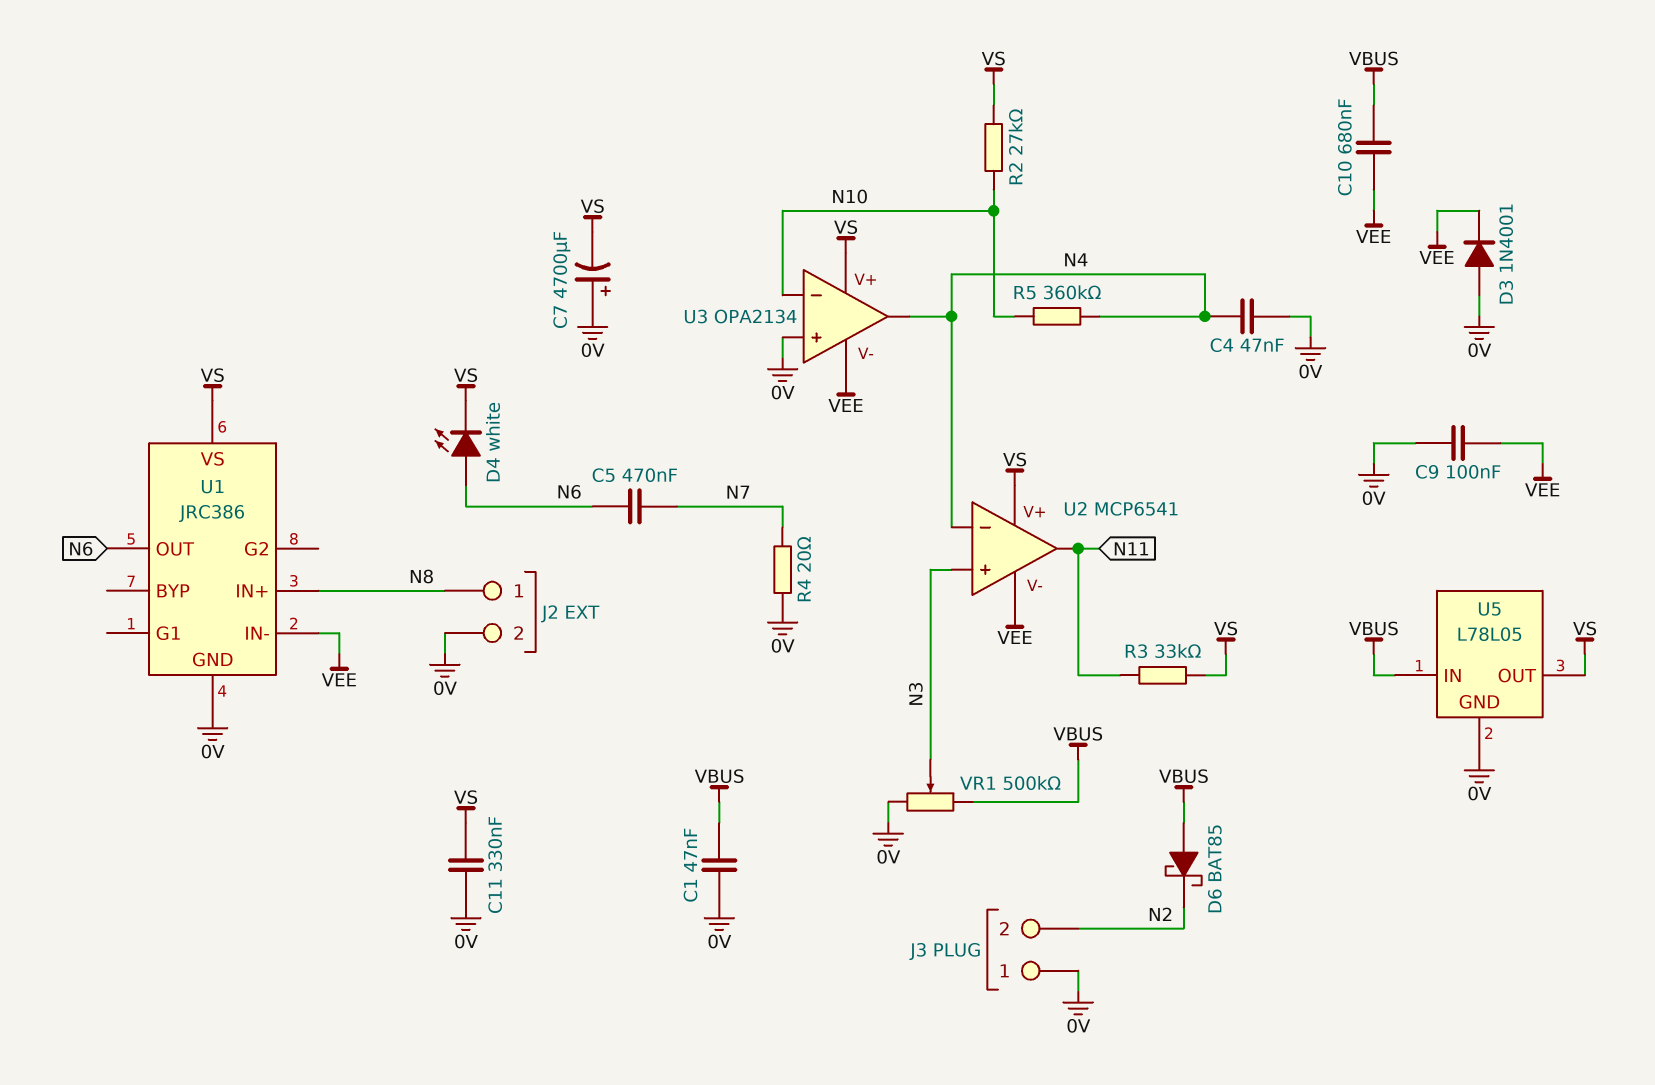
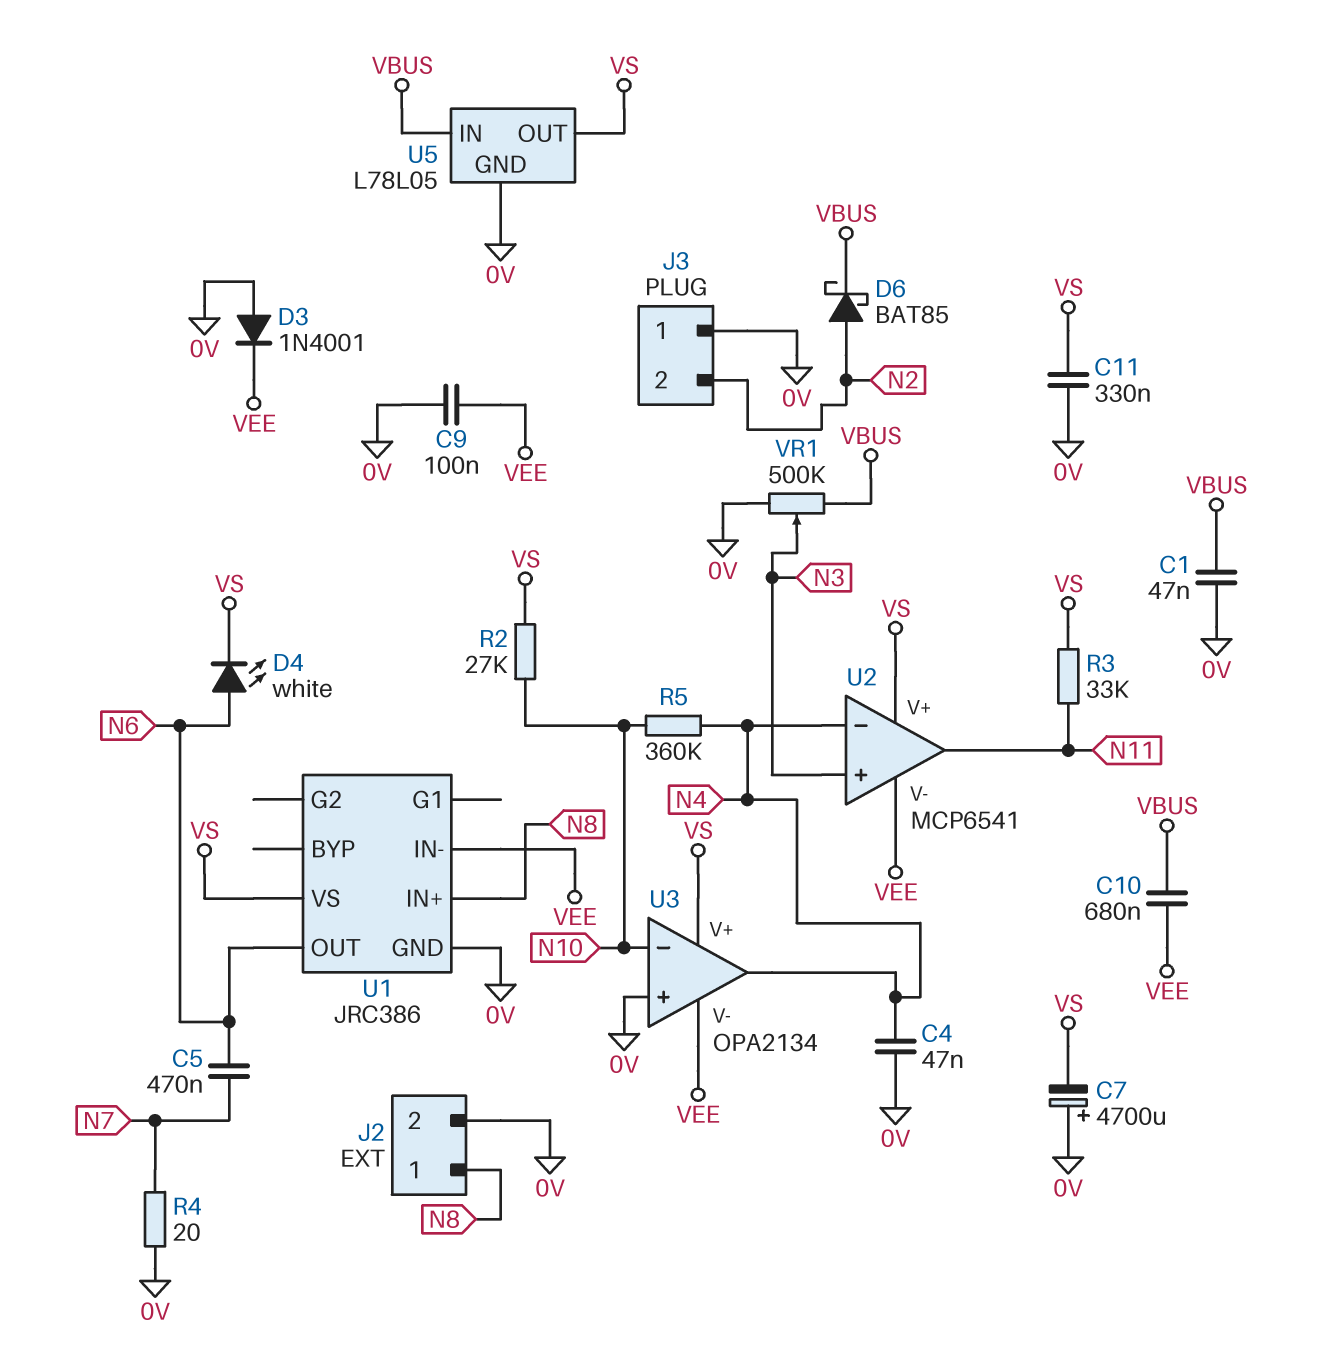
D6: schottky BAT85 (A VBUS, K N2) -> schottky BAT85 (A N2, K VBUS)

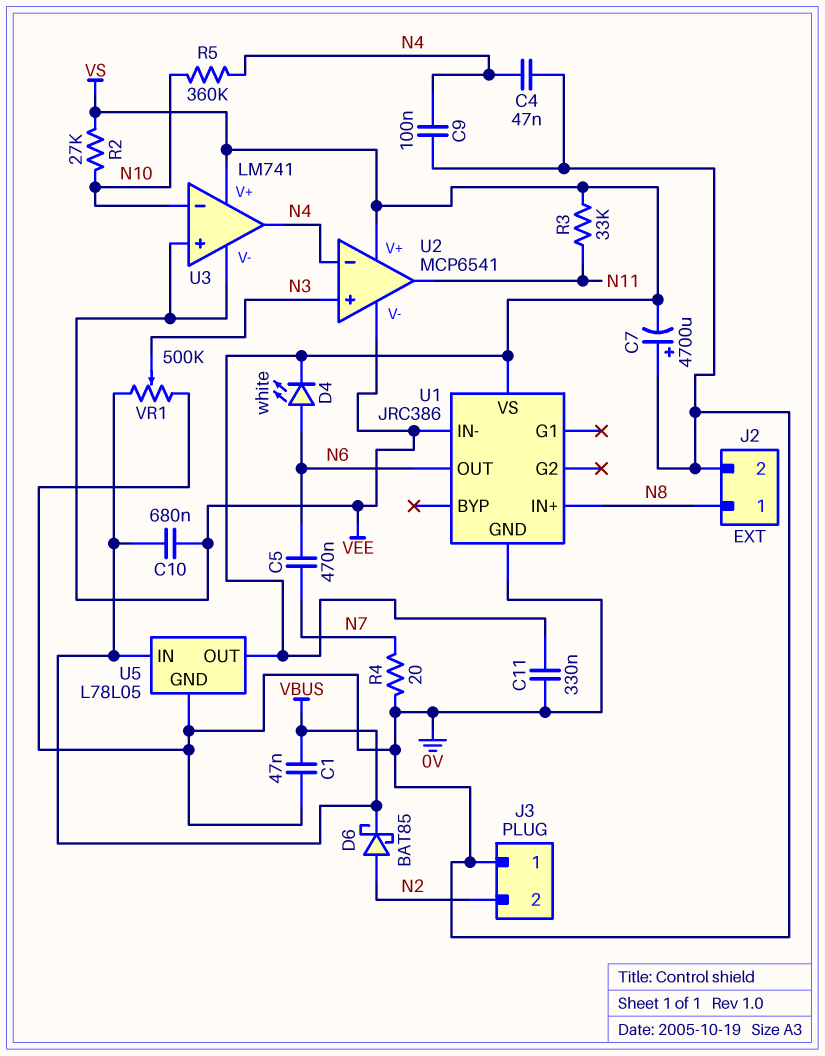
C9: 100nF (0V, VEE) -> 100nF (0V, N4)
D3: diode 1N4001 (A 0V, K VEE) -> none
U3: OPA2134 -> LM741
U3 pin in+: 0V -> VEE

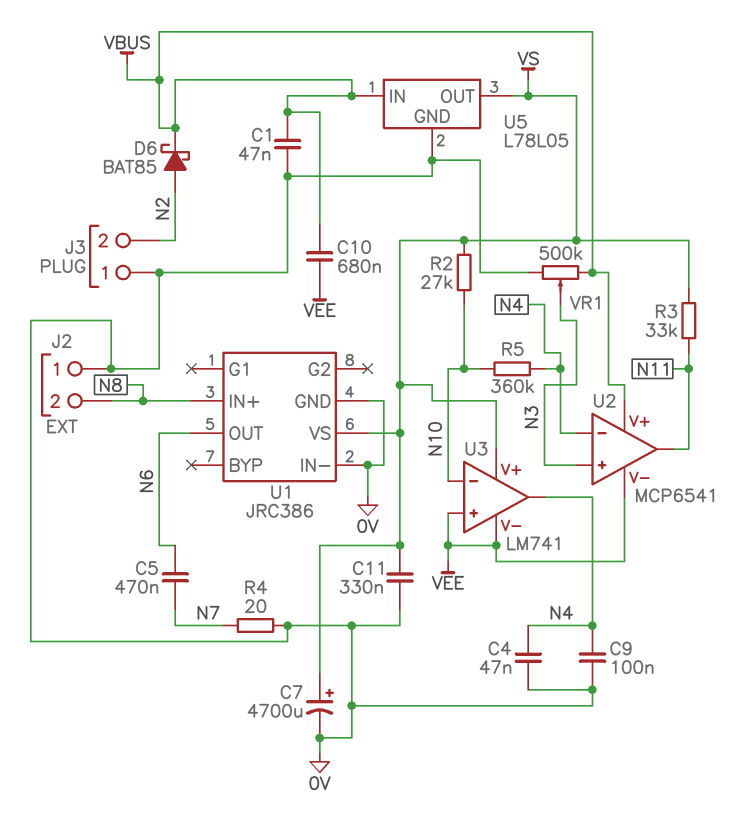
C7: 4700uF (plus 0V, minus VS) -> 4700uF (plus VS, minus 0V)
D4: LED white (A N6, K VS) -> none
J2 pin 1: N8 -> 0V
J2 pin 2: 0V -> N8
U1 pin IN-: VEE -> 0V
U2 pin V+: VS -> VBUS

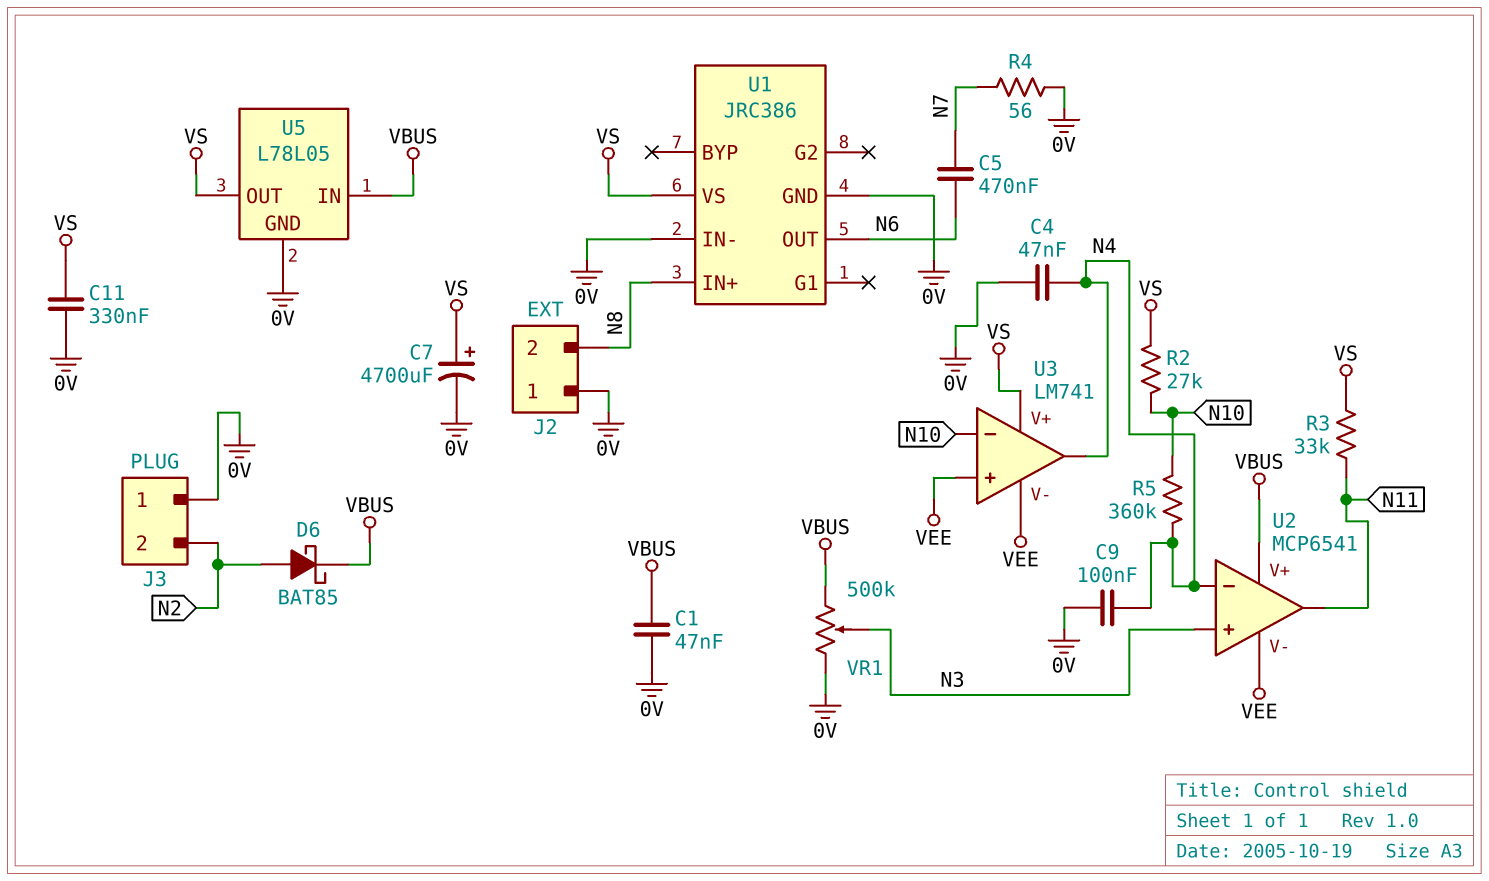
C10: 680nF (VBUS, VEE) -> none
R4: 20 (0V, N7) -> 56 (0V, N7)

